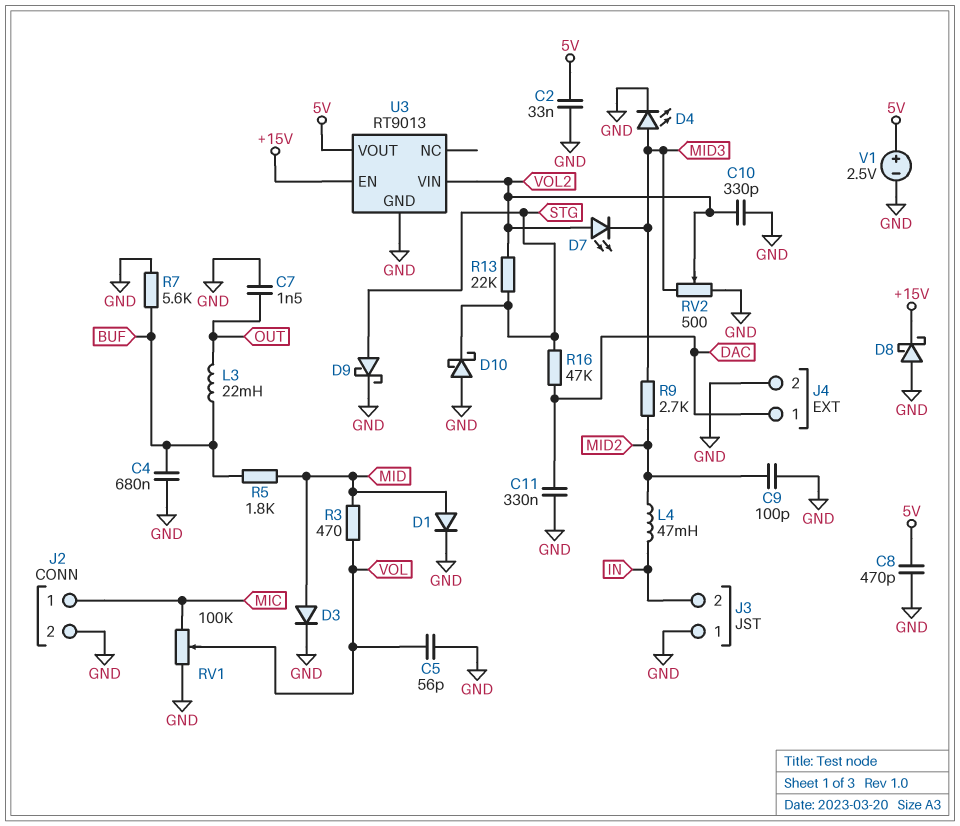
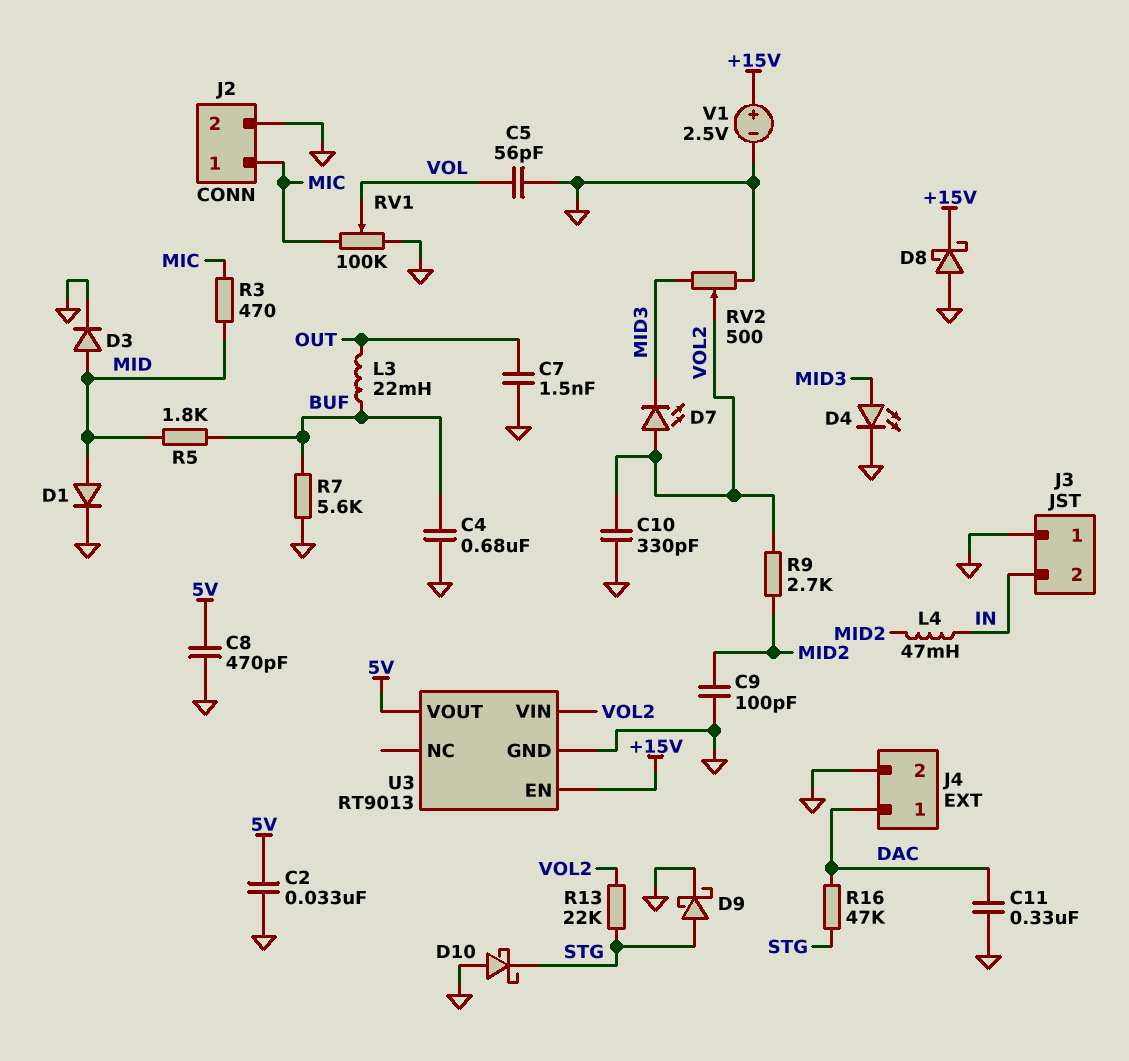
R3: 470 (MID, VOL) -> 470 (MIC, MID)
R9: 2.7k (MID2, MID3) -> 2.7k (MID2, VOL2)
V1: 2.5V (plus 5V, minus GND) -> 2.5V (plus +15V, minus GND)

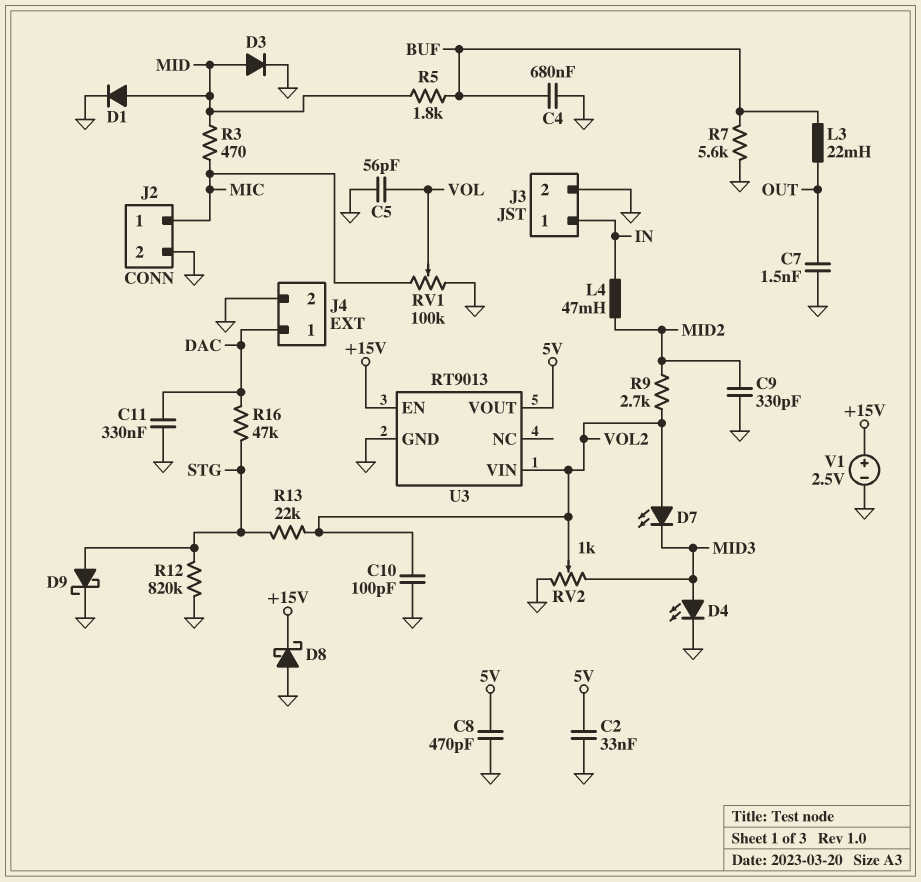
C9: 100pF (GND, MID2) -> 330pF (GND, MID2)
C10: 330pF (GND, VOL2) -> 100pF (GND, VOL2)
D10: schottky (A GND, K STG) -> none
J3 pin 1: GND -> IN
J3 pin 2: IN -> GND
R12: none -> 820k (GND, STG)
RV2: 500 (GND, MID3, wiper VOL2) -> 1k (GND, MID3, wiper VOL2)

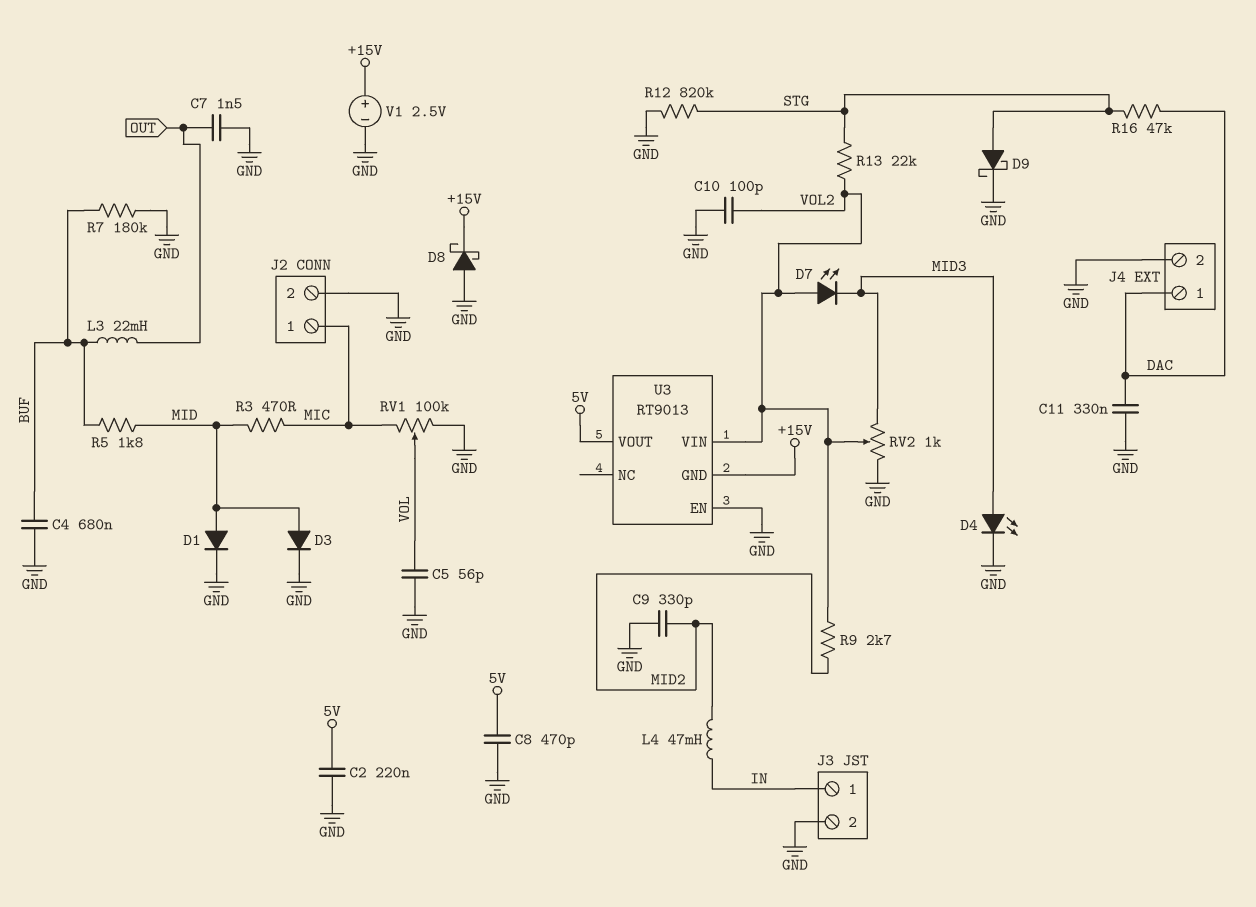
C2: 33nF (5V, GND) -> 220nF (5V, GND)
R7: 5.6k (BUF, GND) -> 180k (BUF, GND)
U3 pin EN: +15V -> GND
U3 pin GND: GND -> +15V

